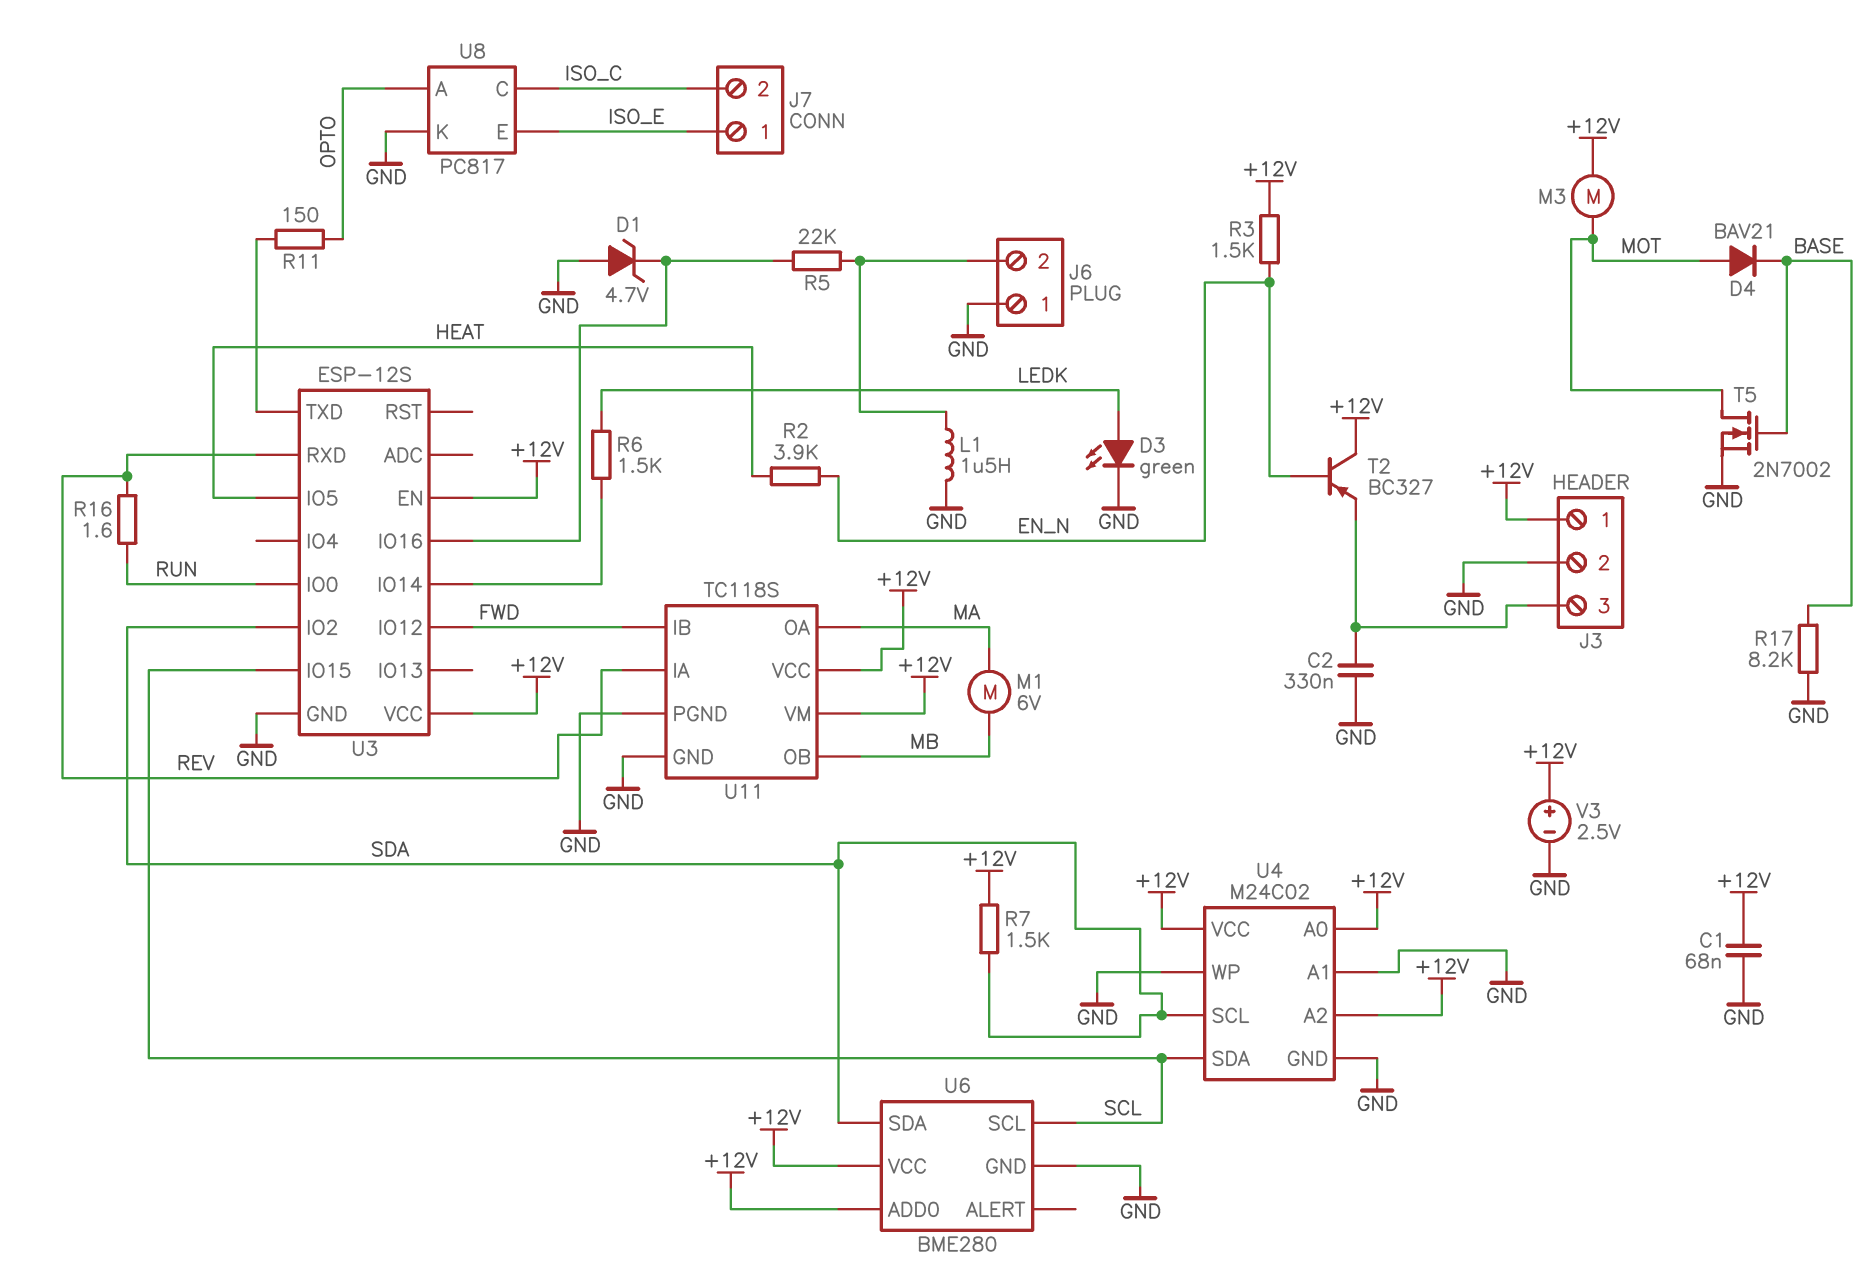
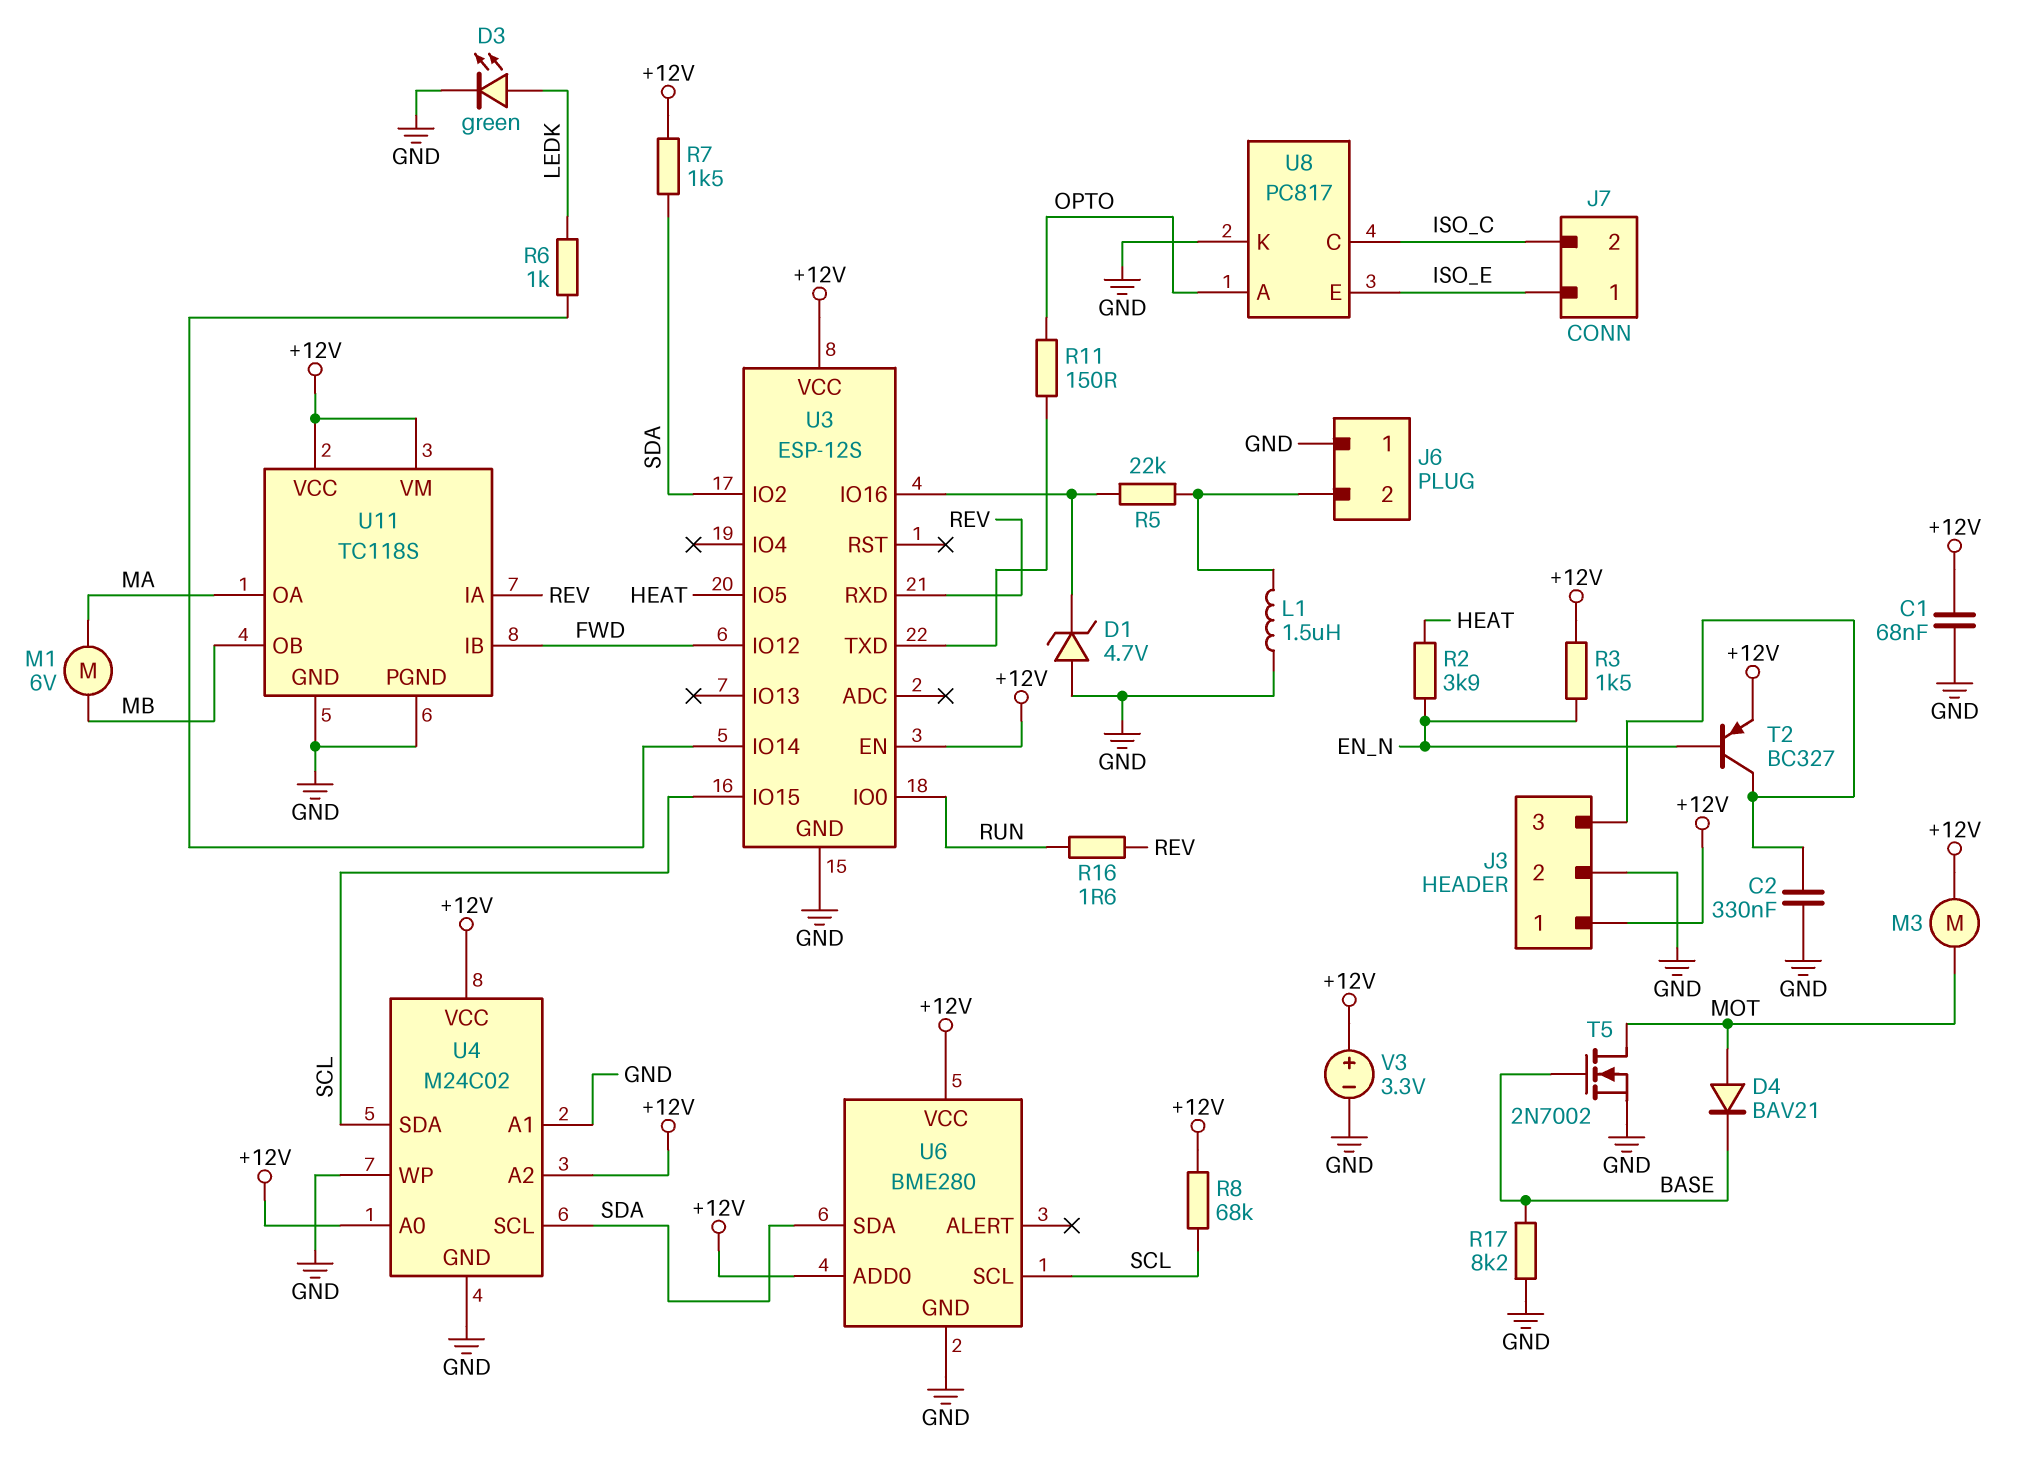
R6: 1.5k (LEDK, U3/IO14) -> 1k (LEDK, U3/IO14)
R8: none -> 68k (+12V, SCL)
T2: PNP BC327 (B EN_N, C +12V, E J3/3) -> PNP BC327 (B EN_N, C J3/3, E +12V)
V3: 2.5V (plus +12V, minus GND) -> 3.3V (plus +12V, minus GND)

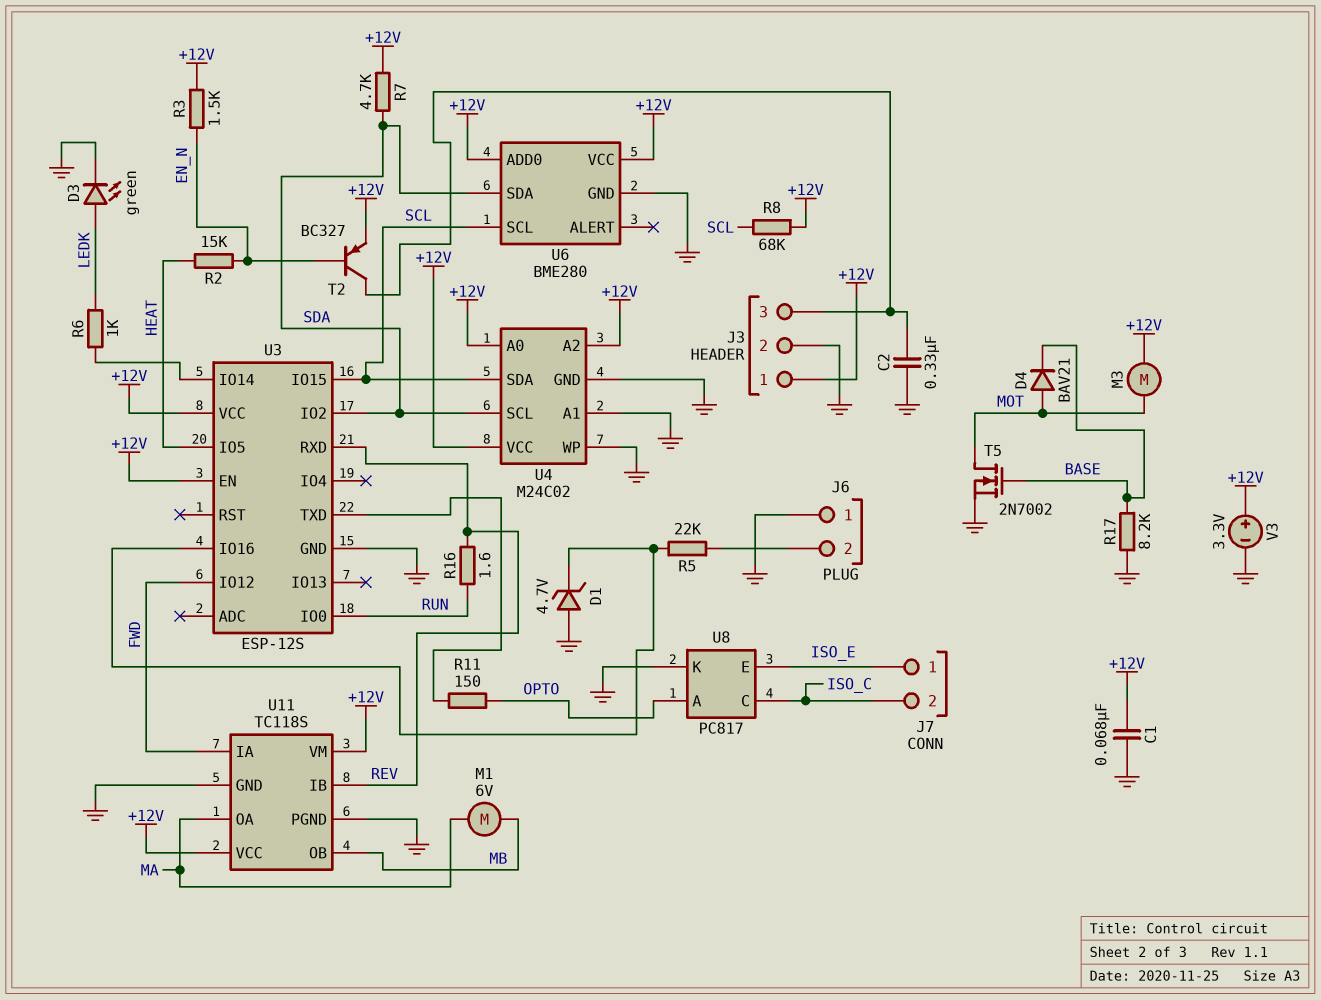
L1: 1.5uH (GND, J6/2) -> none
R2: 3.9k (EN_N, HEAT) -> 15k (EN_N, HEAT)
R7: 1.5k (+12V, SDA) -> 4.7k (+12V, SDA)
U11 pin IA: REV -> FWD
U11 pin IB: FWD -> REV

